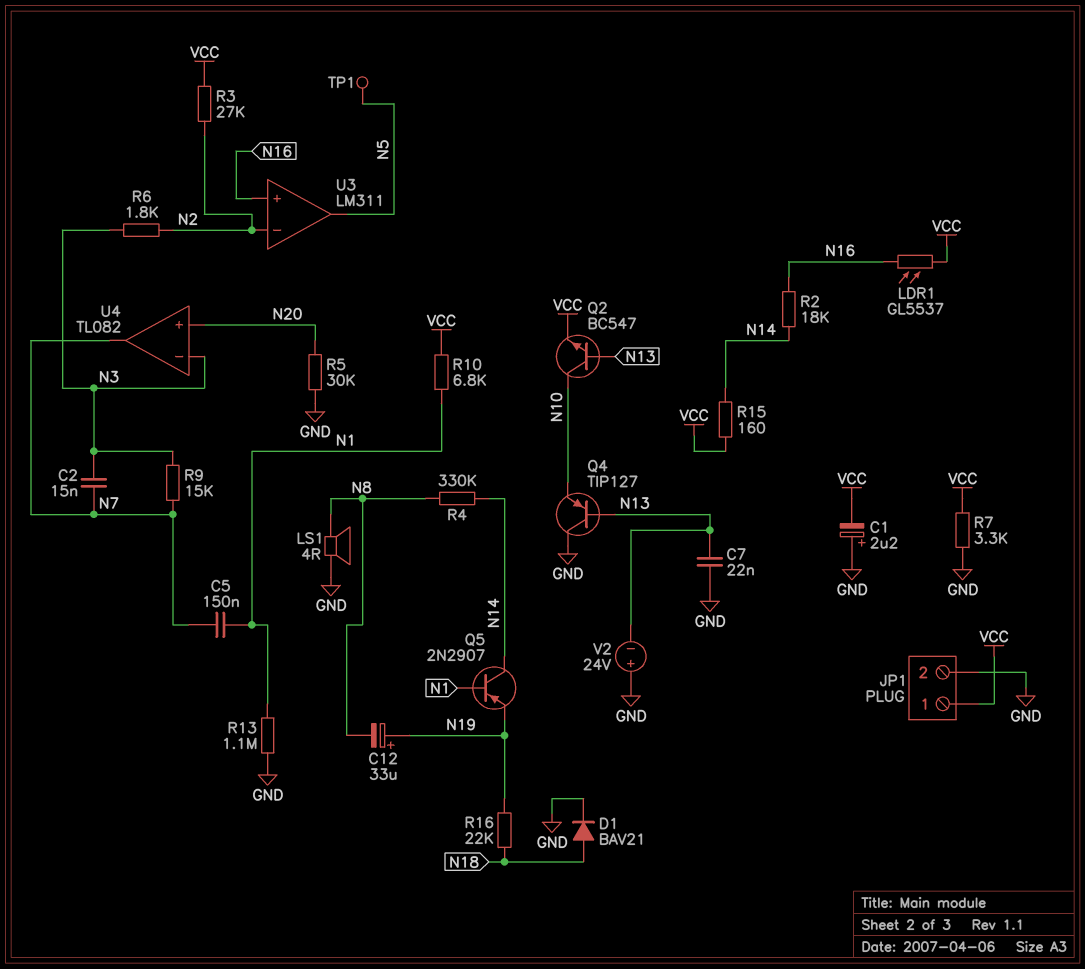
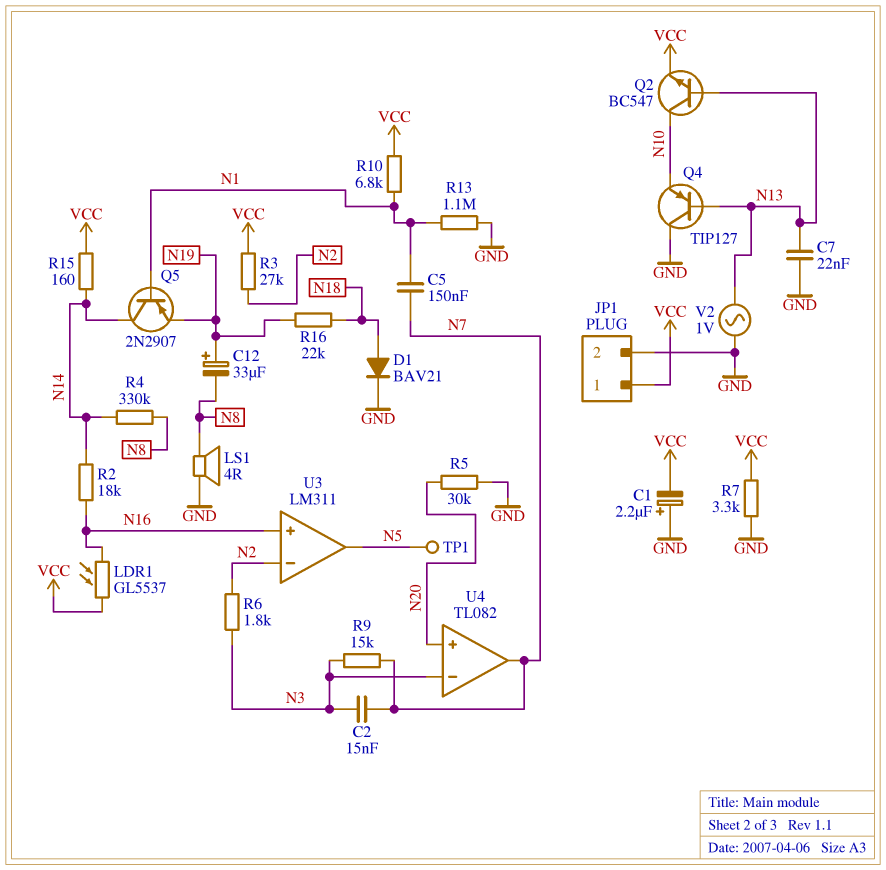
V2: 24V (plus GND, minus N13) -> AC 1V (GND, N13)

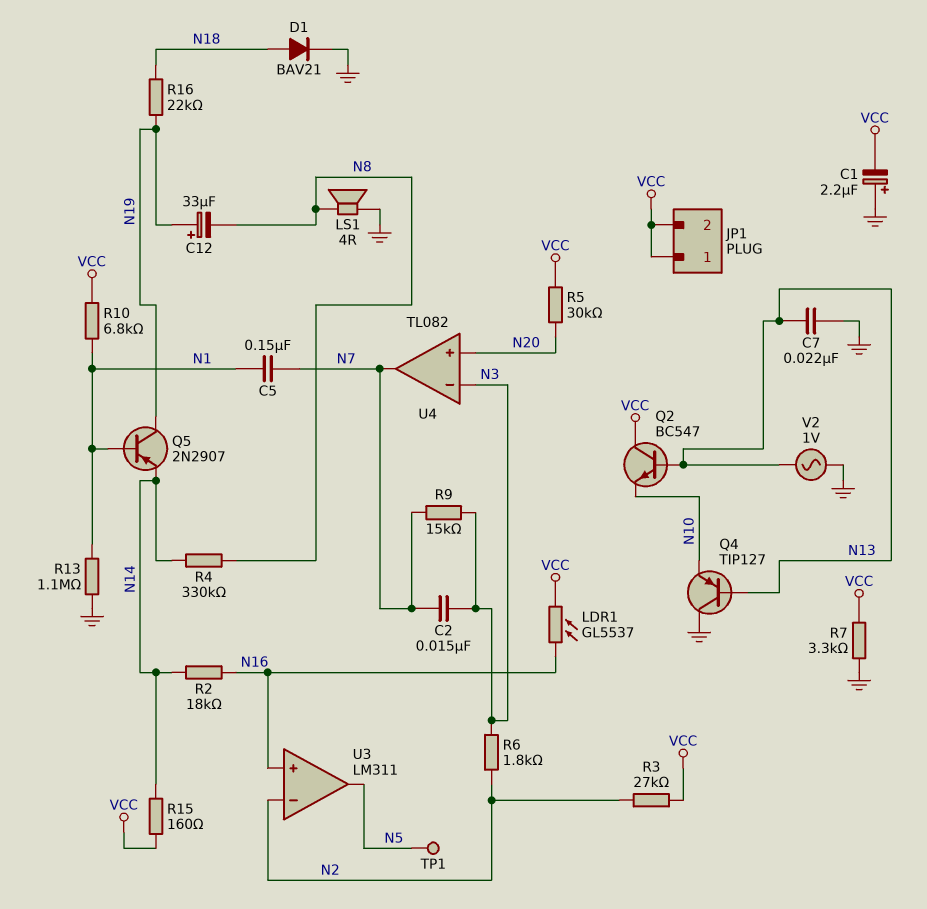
JP1 pin 2: GND -> VCC
Q2: NPN BC547 (B N13, C N10, E VCC) -> NPN BC547 (B N13, C VCC, E N10)
Q5: PNP 2N2907 (B N1, C N14, E N19) -> PNP 2N2907 (B N1, C N19, E N14)
R5: 30k (GND, N20) -> 30k (N20, VCC)

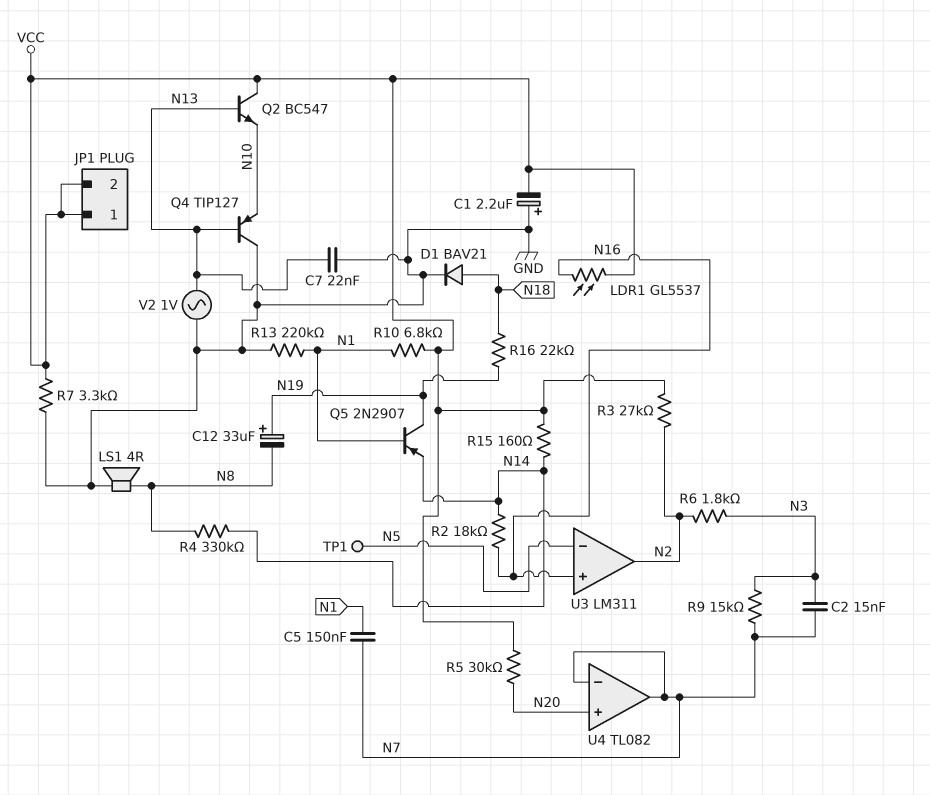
R13: 1.1M (GND, N1) -> 220k (GND, N1)
U3 pin in-: N2 -> N5
U3 pin out: N5 -> N2
U4 pin in-: N3 -> N7

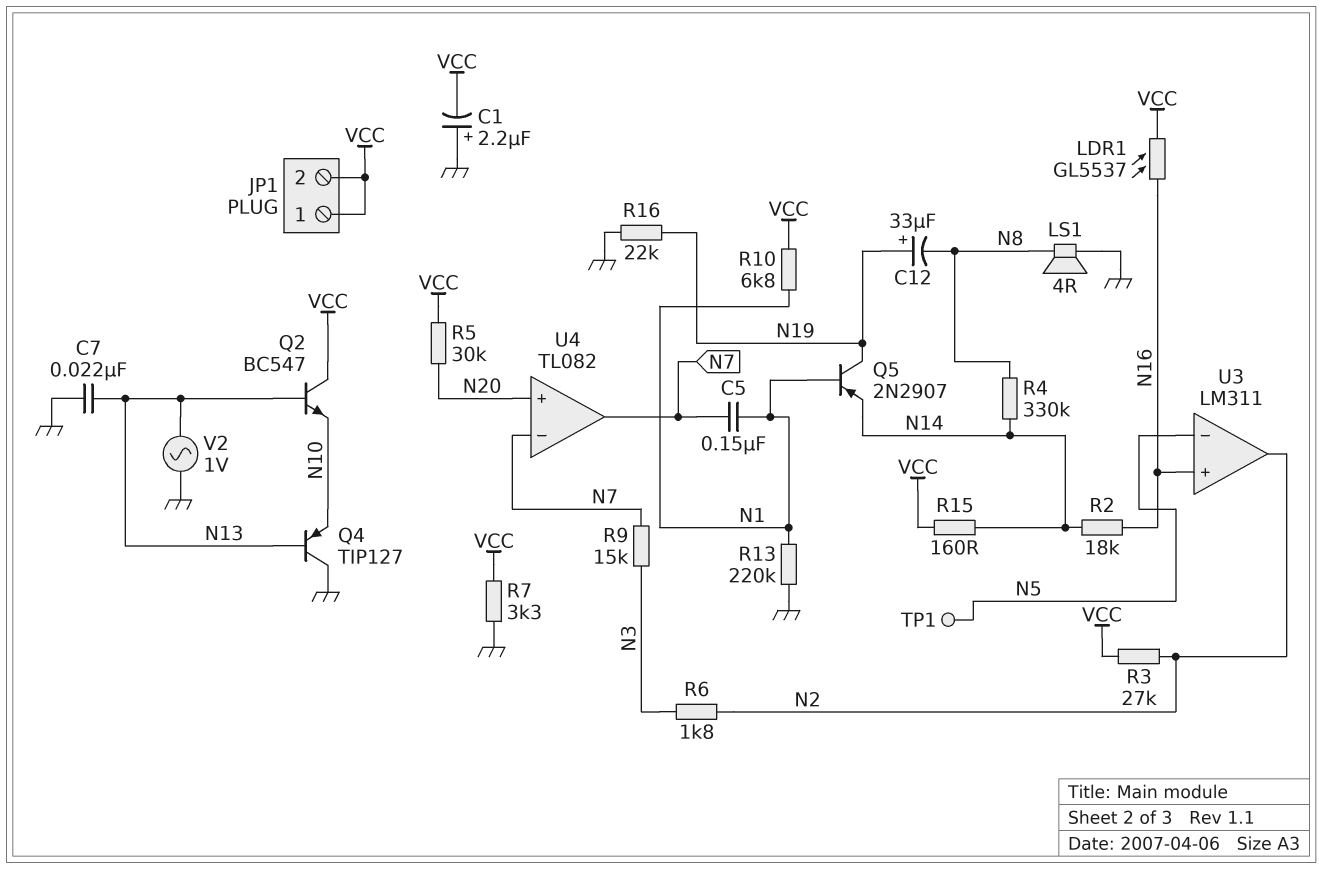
C2: 15nF (N3, N7) -> none
D1: diode BAV21 (A N18, K GND) -> none
R16: 22k (N18, N19) -> 22k (GND, N19)

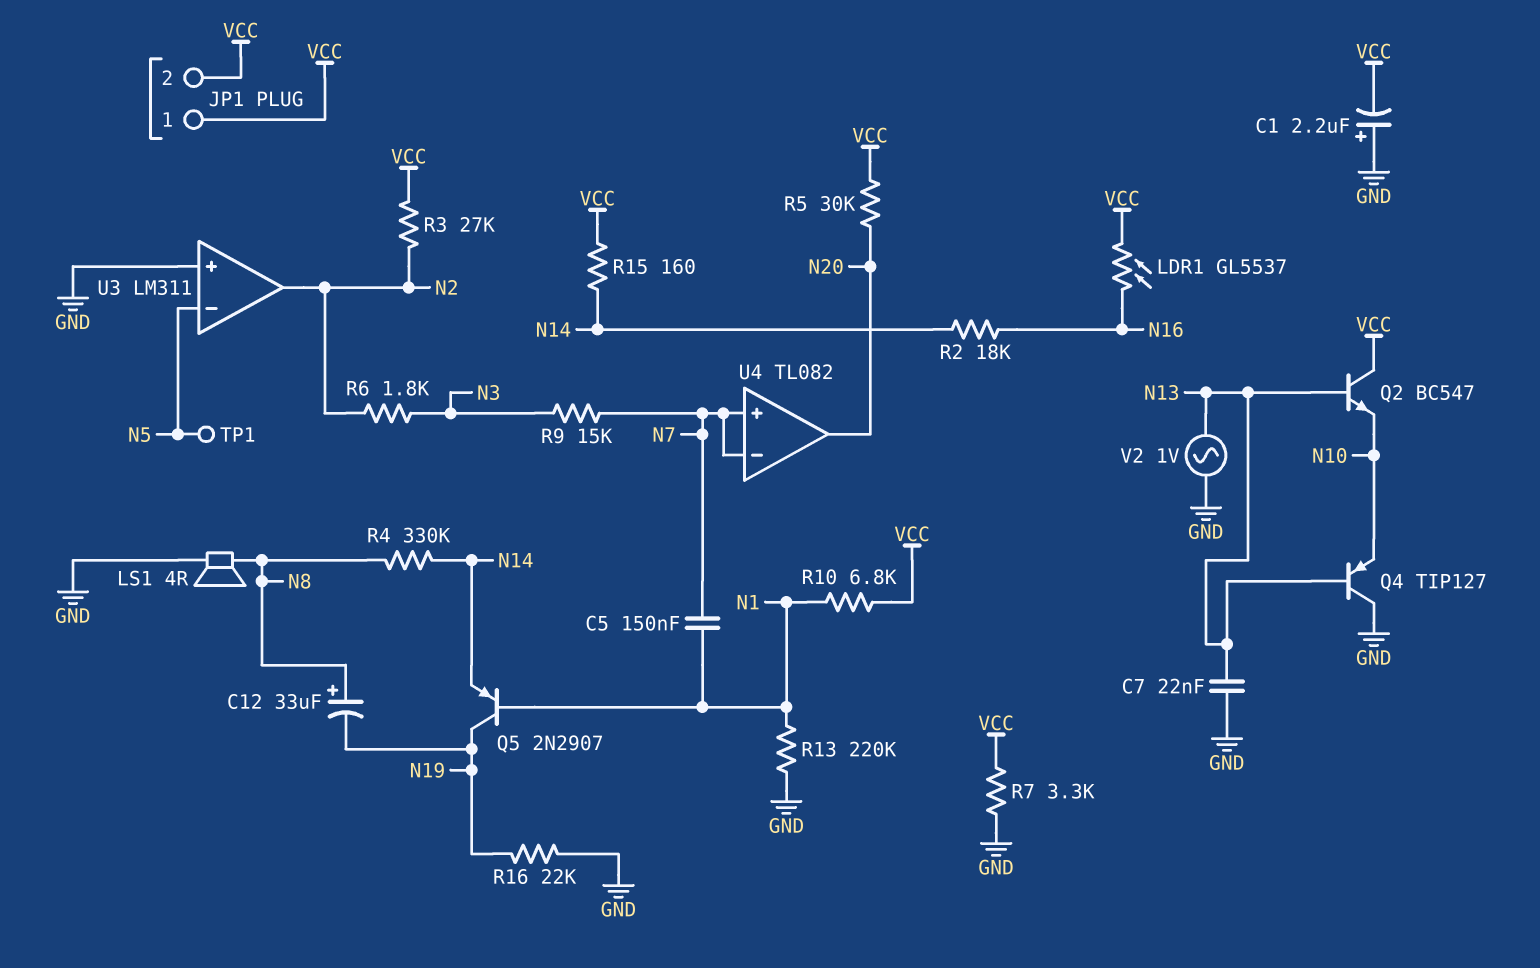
C12: 33uF (plus N19, minus N8) -> 33uF (plus N8, minus N19)
U3 pin in+: N16 -> GND
U4 pin in+: N20 -> N7
U4 pin out: N7 -> N20

